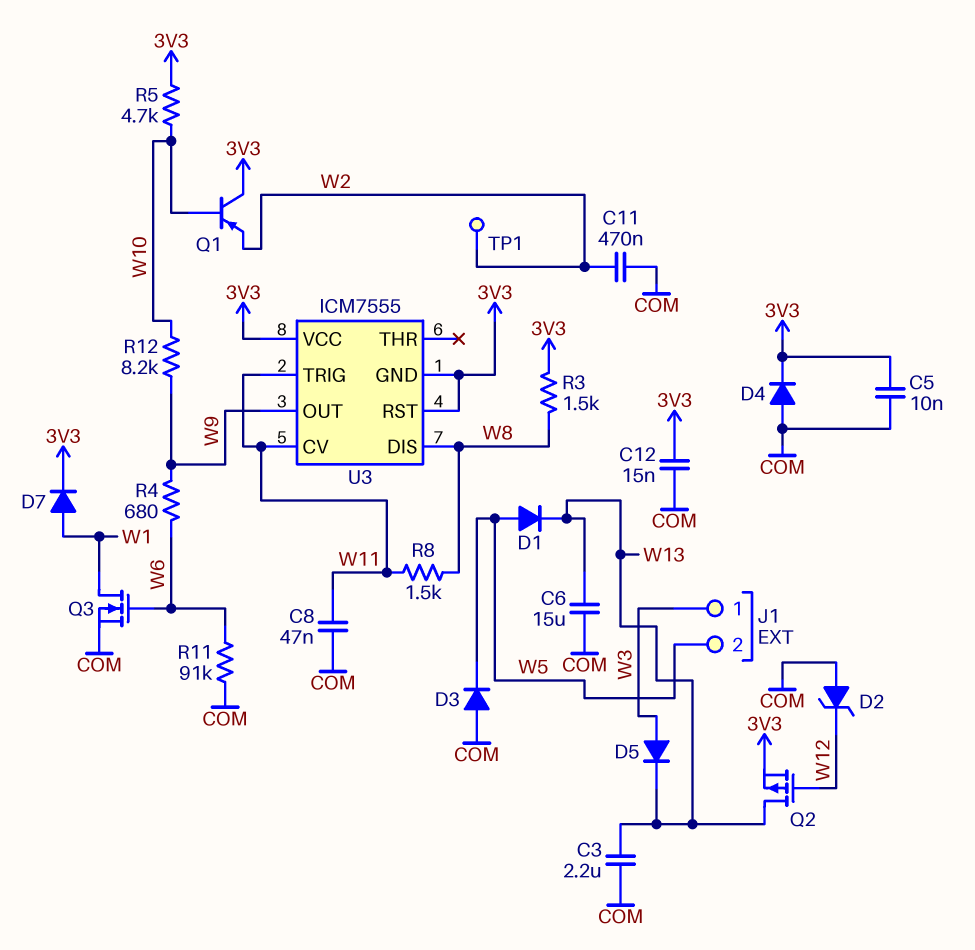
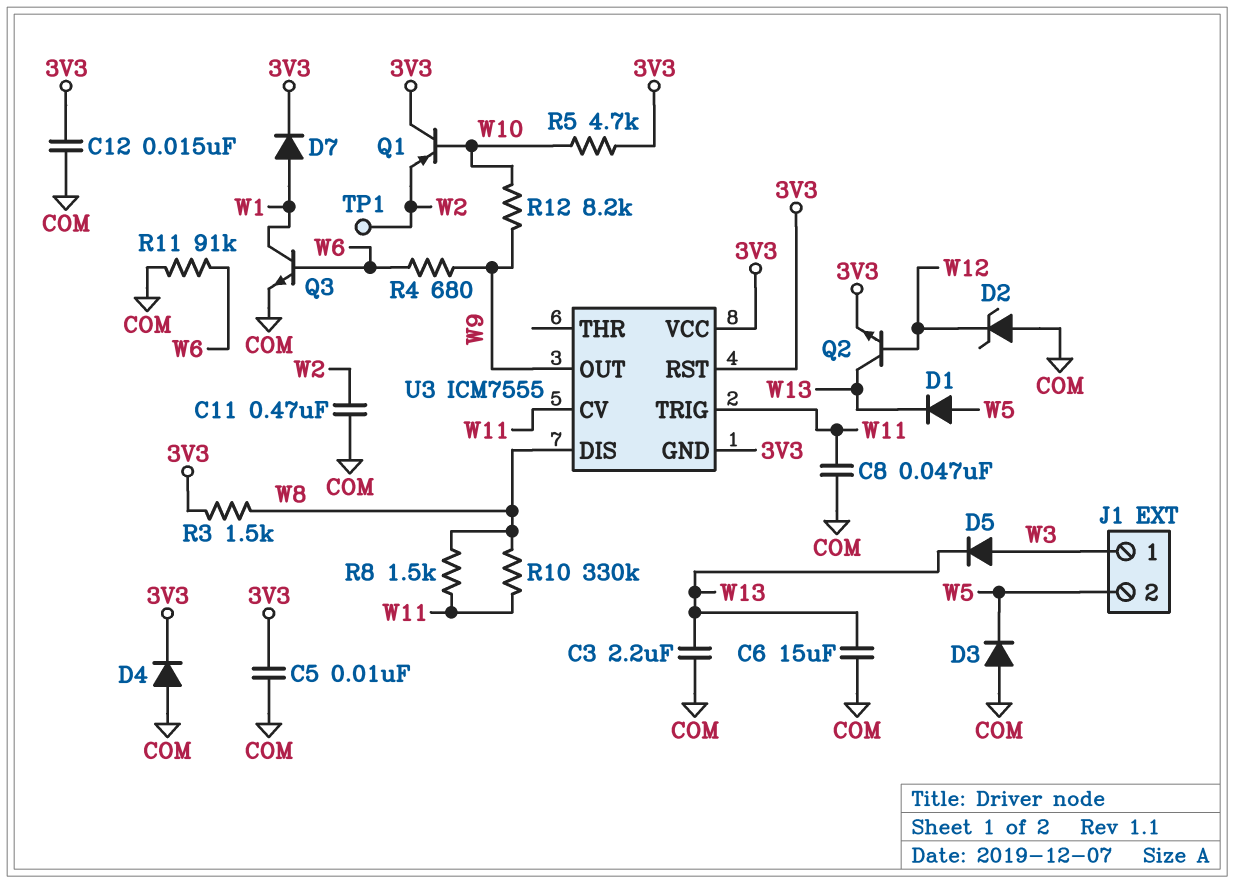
Q2: PMOS (G W12, D W13, S 3V3) -> NPN (B W12, C W13, E 3V3)
Q3: NMOS (G W6, D W1, S COM) -> NPN (B W6, C W1, E COM)
R10: none -> 330k (W8, W11)

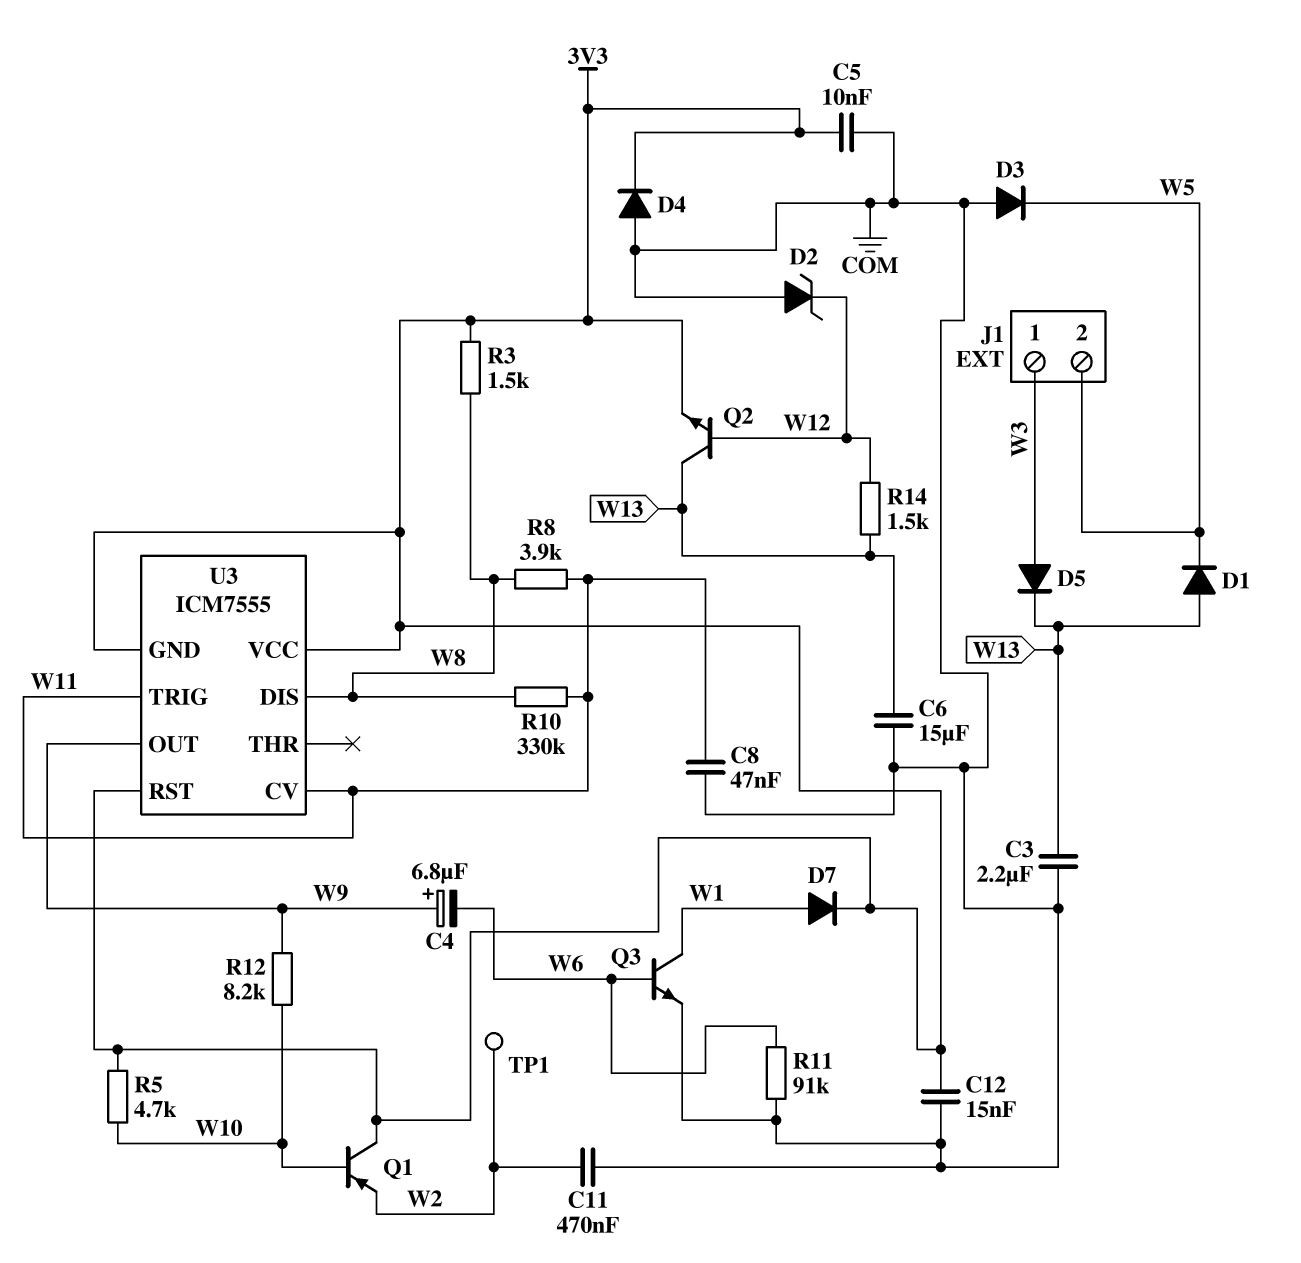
C4: none -> 6.8uF (plus W9, minus W6)
D1: diode (A W5, K W13) -> diode (A W13, K W5)
R4: 680 (W6, W9) -> none
R8: 1.5k (W8, W11) -> 3.9k (W8, W11)
R14: none -> 1.5k (W12, W13)

